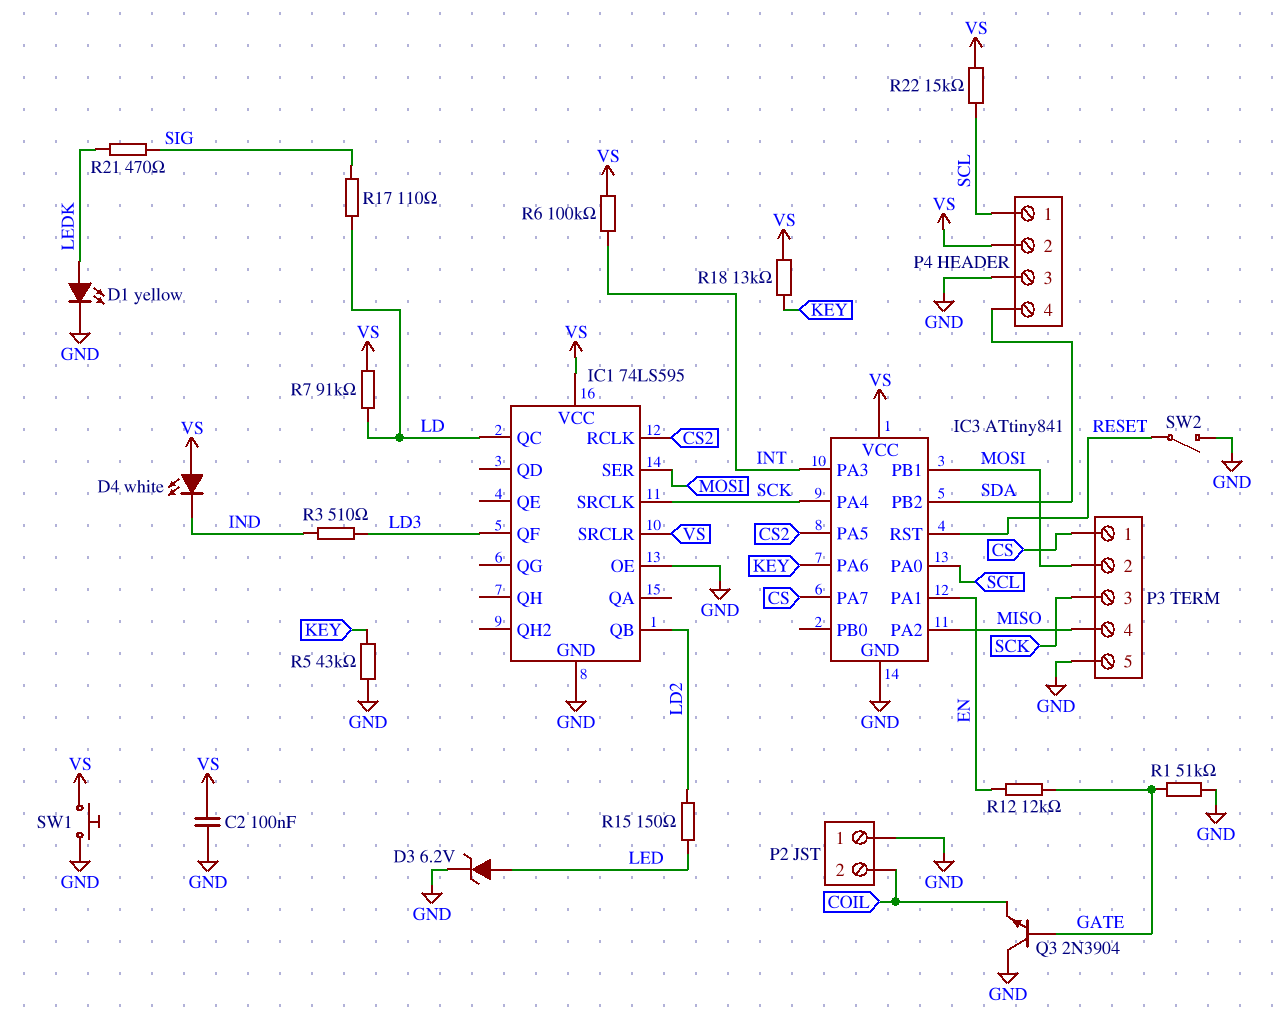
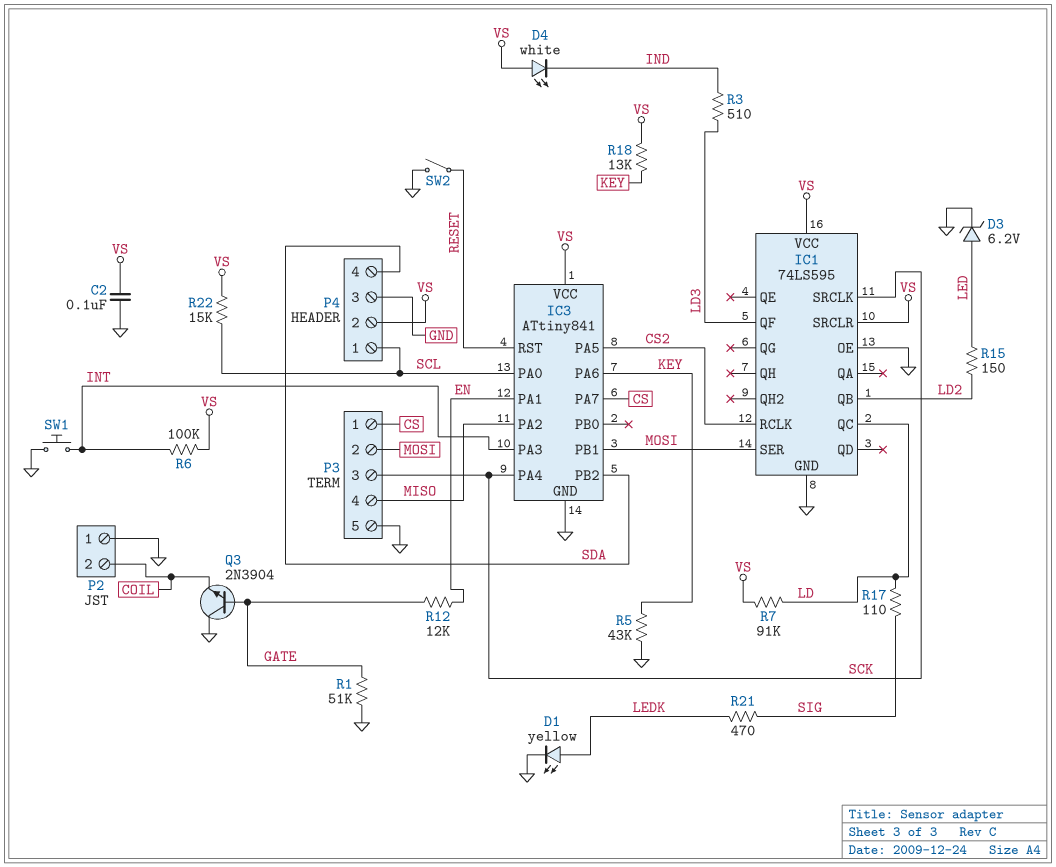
SW1: button (GND, VS) -> button (GND, INT)

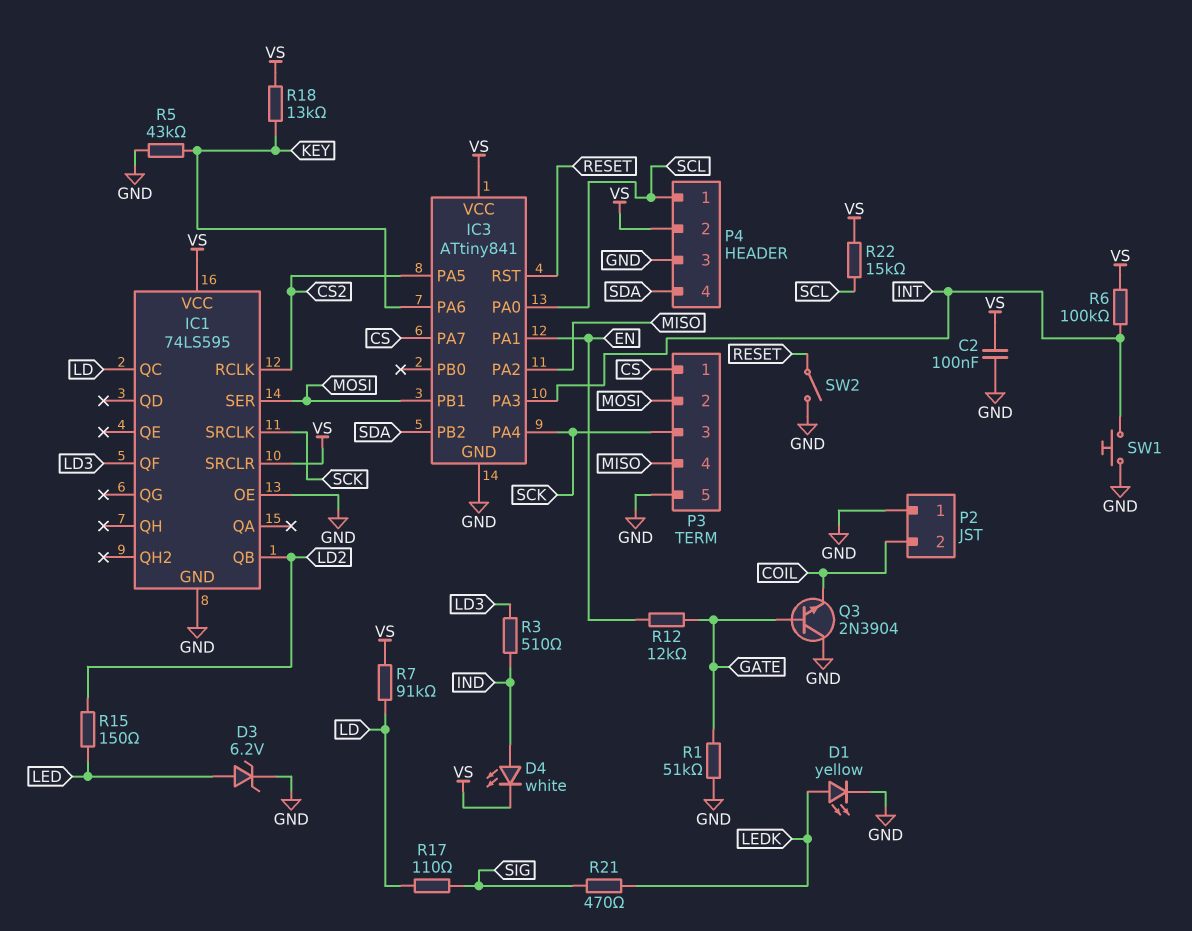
D4: LED white (A VS, K IND) -> LED white (A IND, K VS)

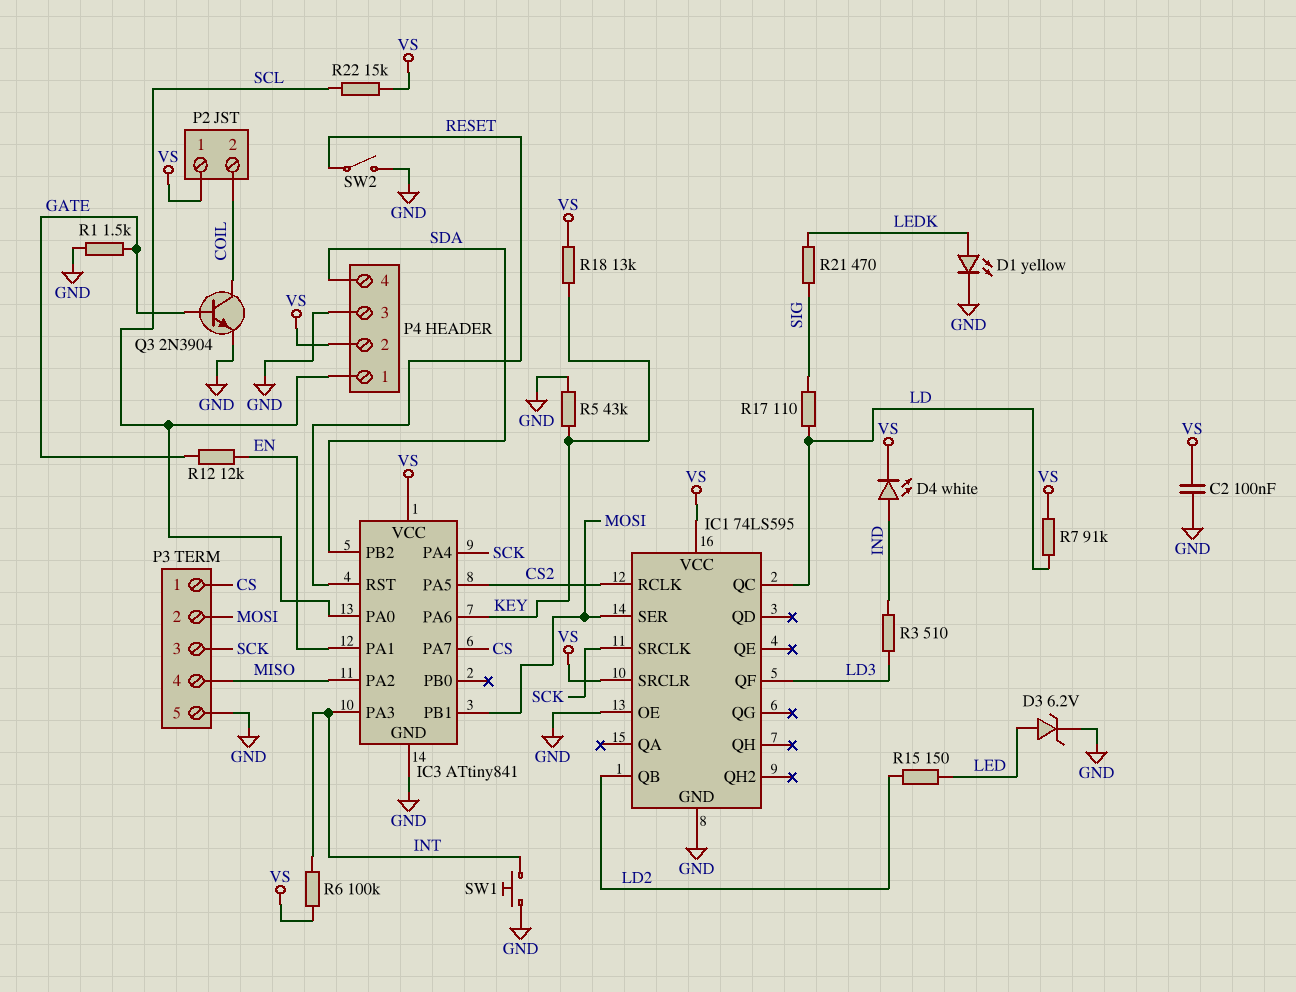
P2 pin 1: GND -> VS
Q3: NPN 2N3904 (B GATE, C GND, E COIL) -> NPN 2N3904 (B GATE, C COIL, E GND)
R1: 51k (GATE, GND) -> 1.5k (GATE, GND)

